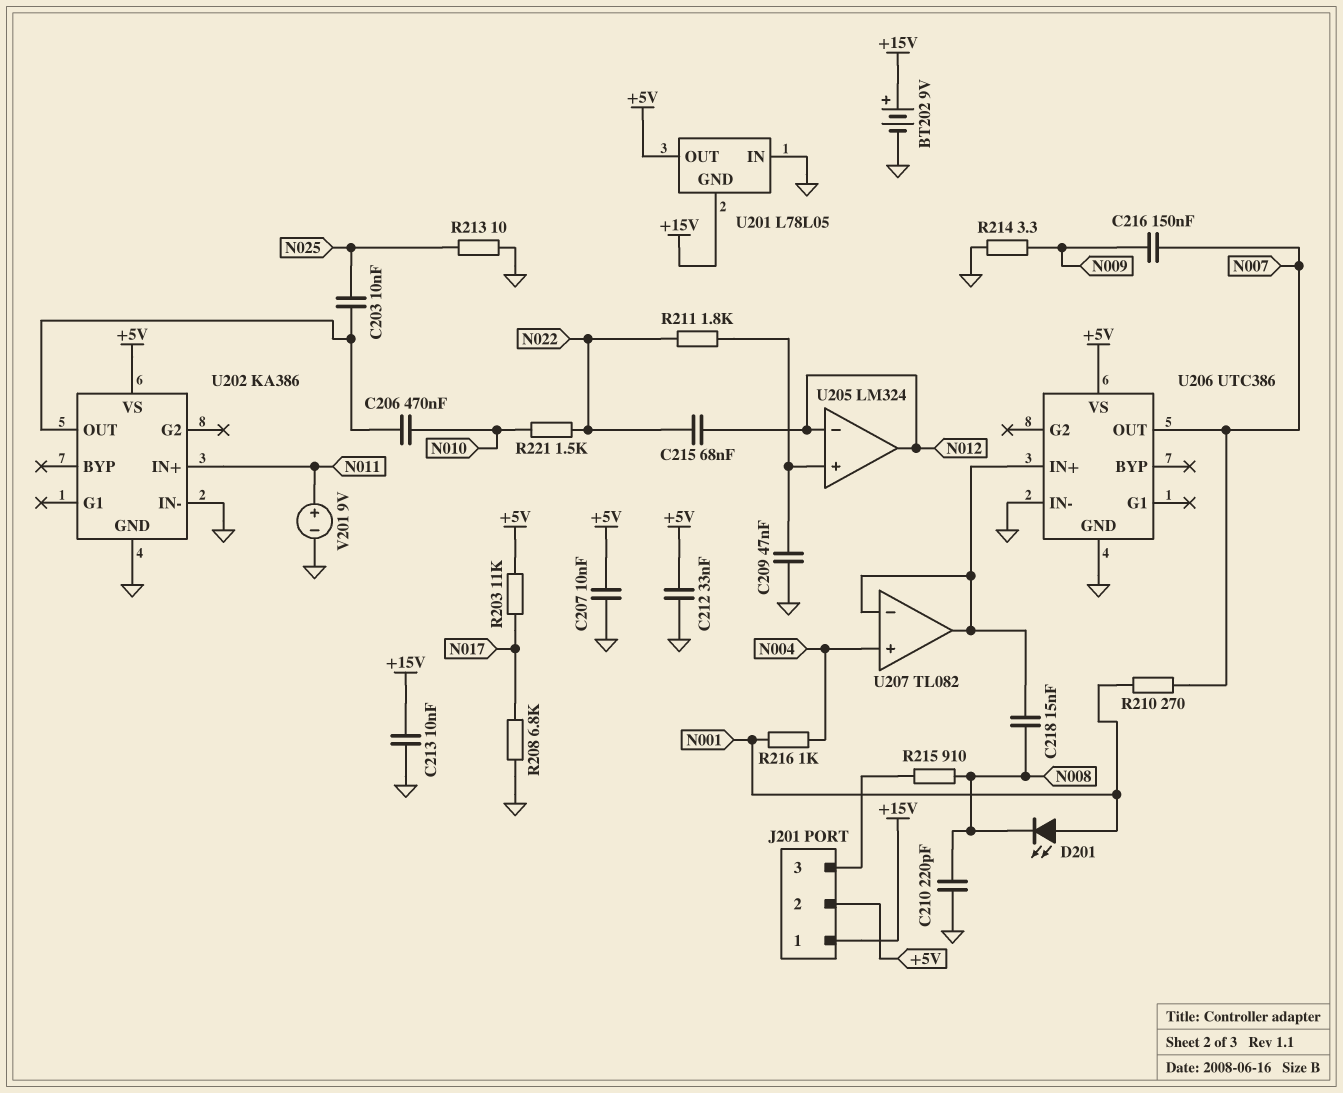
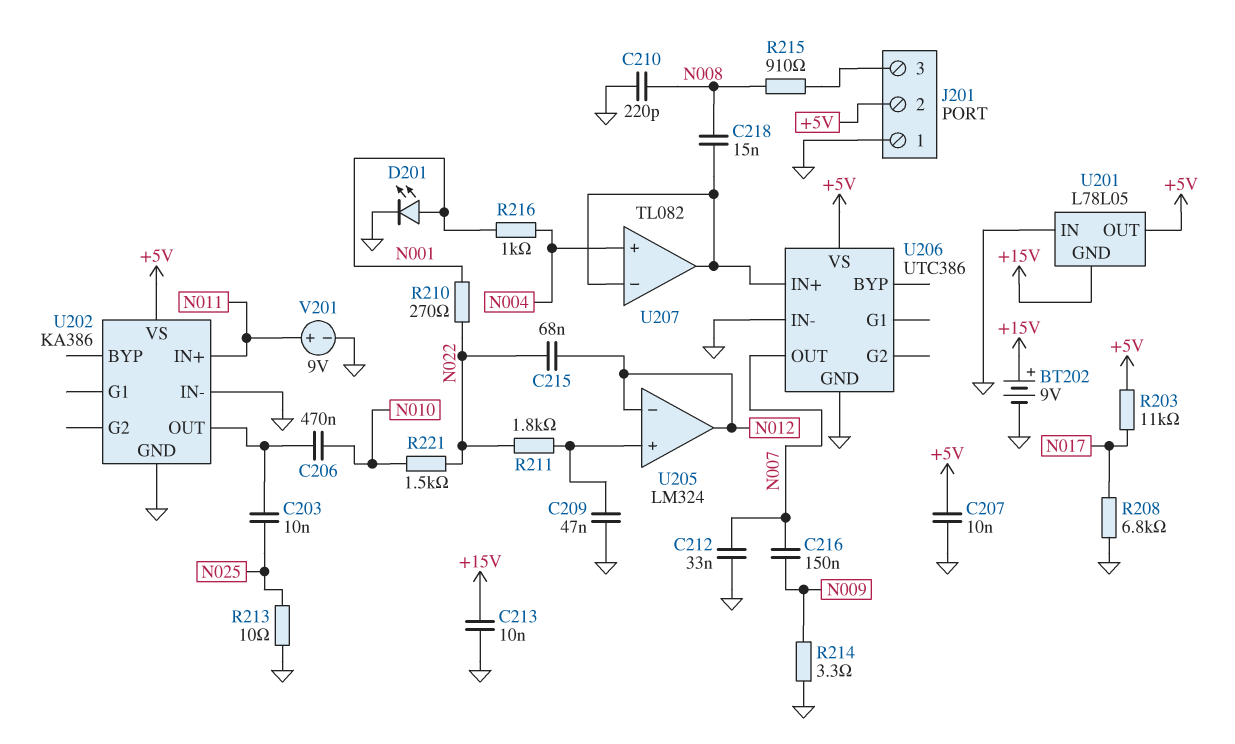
C212: 33nF (+5V, GND) -> 33nF (GND, N007)
D201: LED (A N001, K N008) -> LED (A N001, K GND)
J201 pin 1: +15V -> GND
R210: 270 (N001, N007) -> 270 (N001, N022)

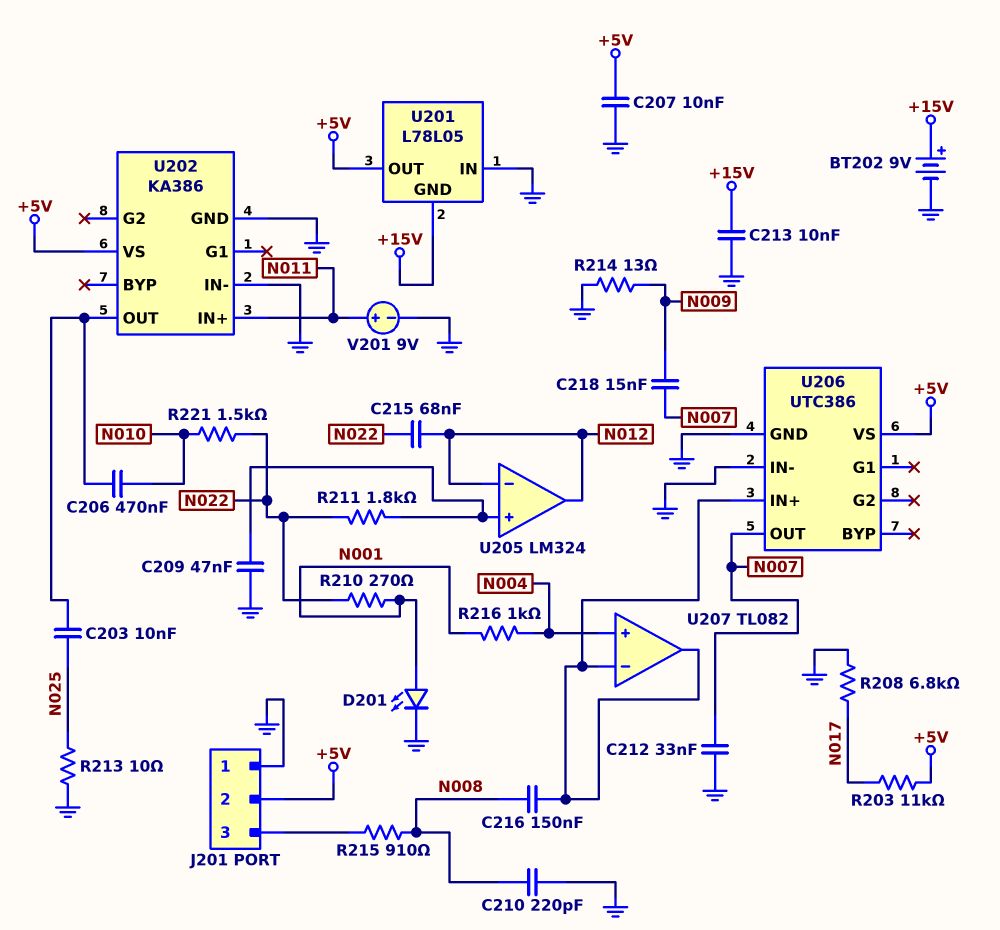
C216: 150nF (N007, N009) -> 150nF (N008, U206/IN+)
C218: 15nF (N008, U206/IN+) -> 15nF (N007, N009)
R214: 3.3 (GND, N009) -> 13 (GND, N009)

